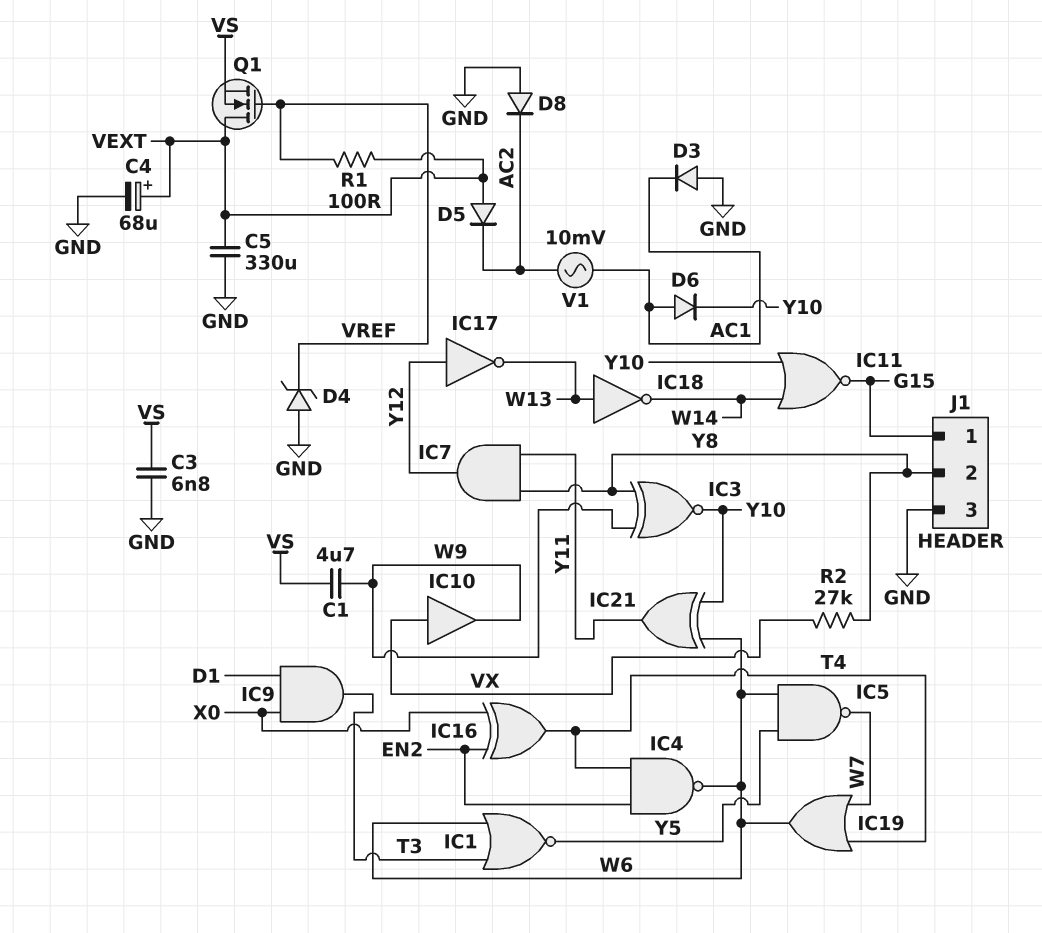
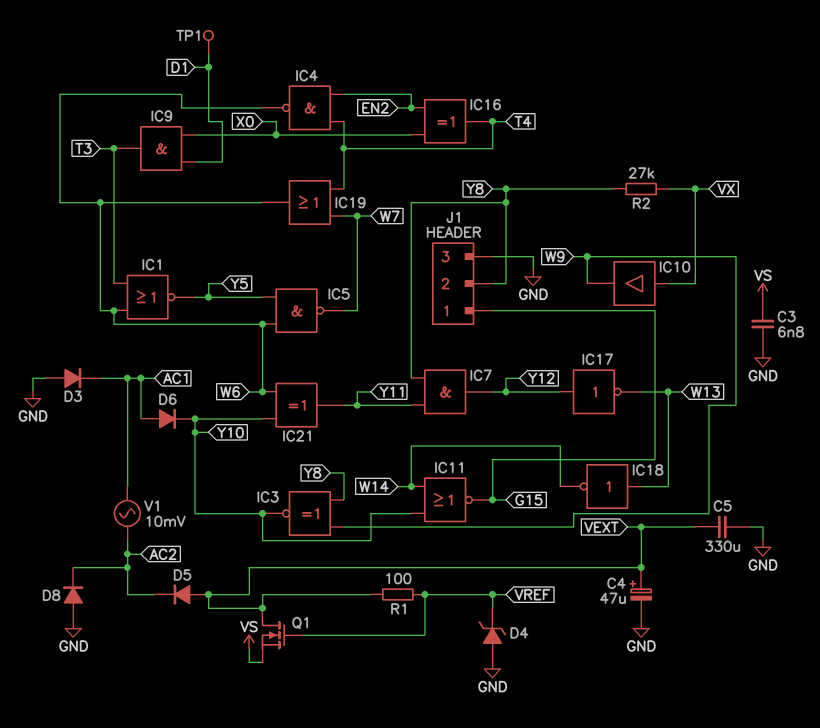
C1: 4.7uF (VS, W9) -> none
C4: 68uF (plus VEXT, minus GND) -> 47uF (plus VEXT, minus GND)
TP1: none -> test point (D1)

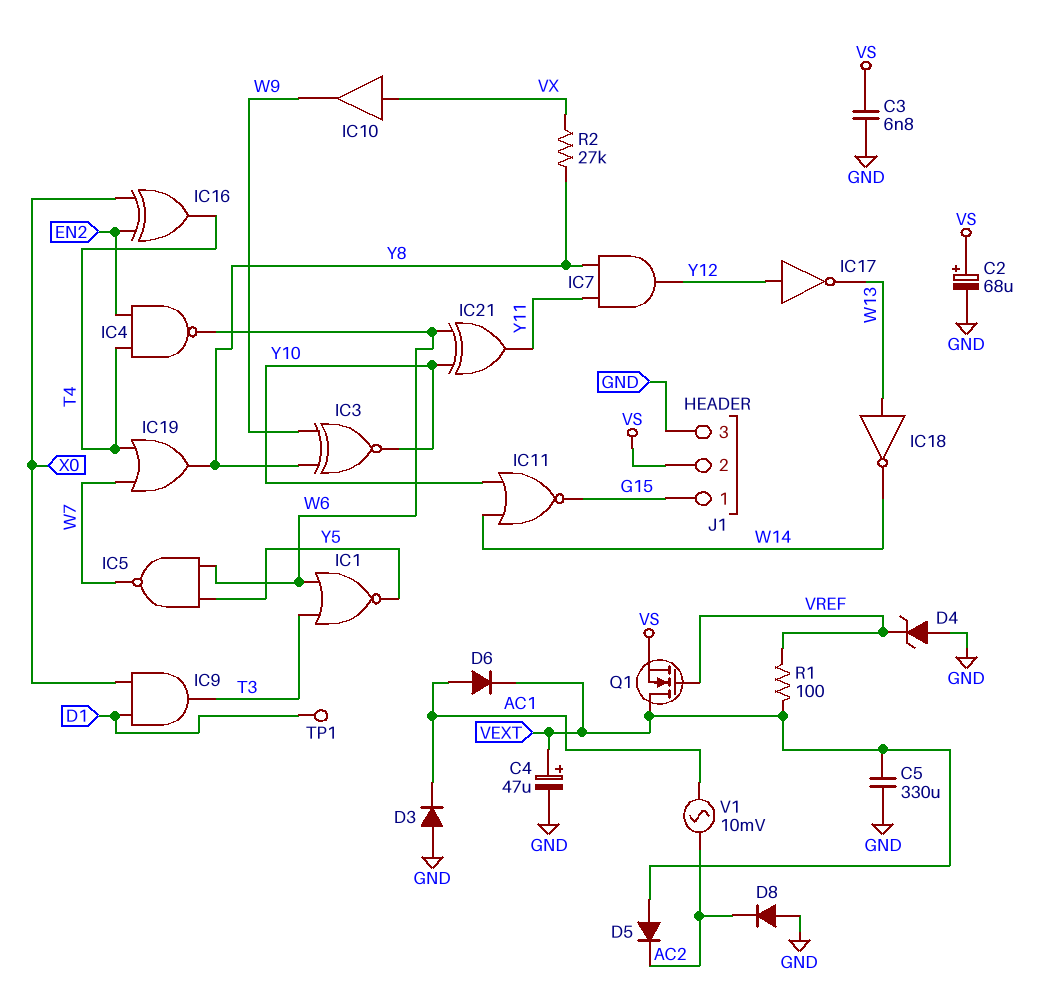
C2: none -> 68uF (plus VS, minus GND)
D6: diode (A AC1, K Y10) -> diode (A AC1, K VEXT)
IC19: OR (in T4, in W7, out W6) -> OR (in T4, in W7, out Y8)
J1 pin 2: Y8 -> VS

